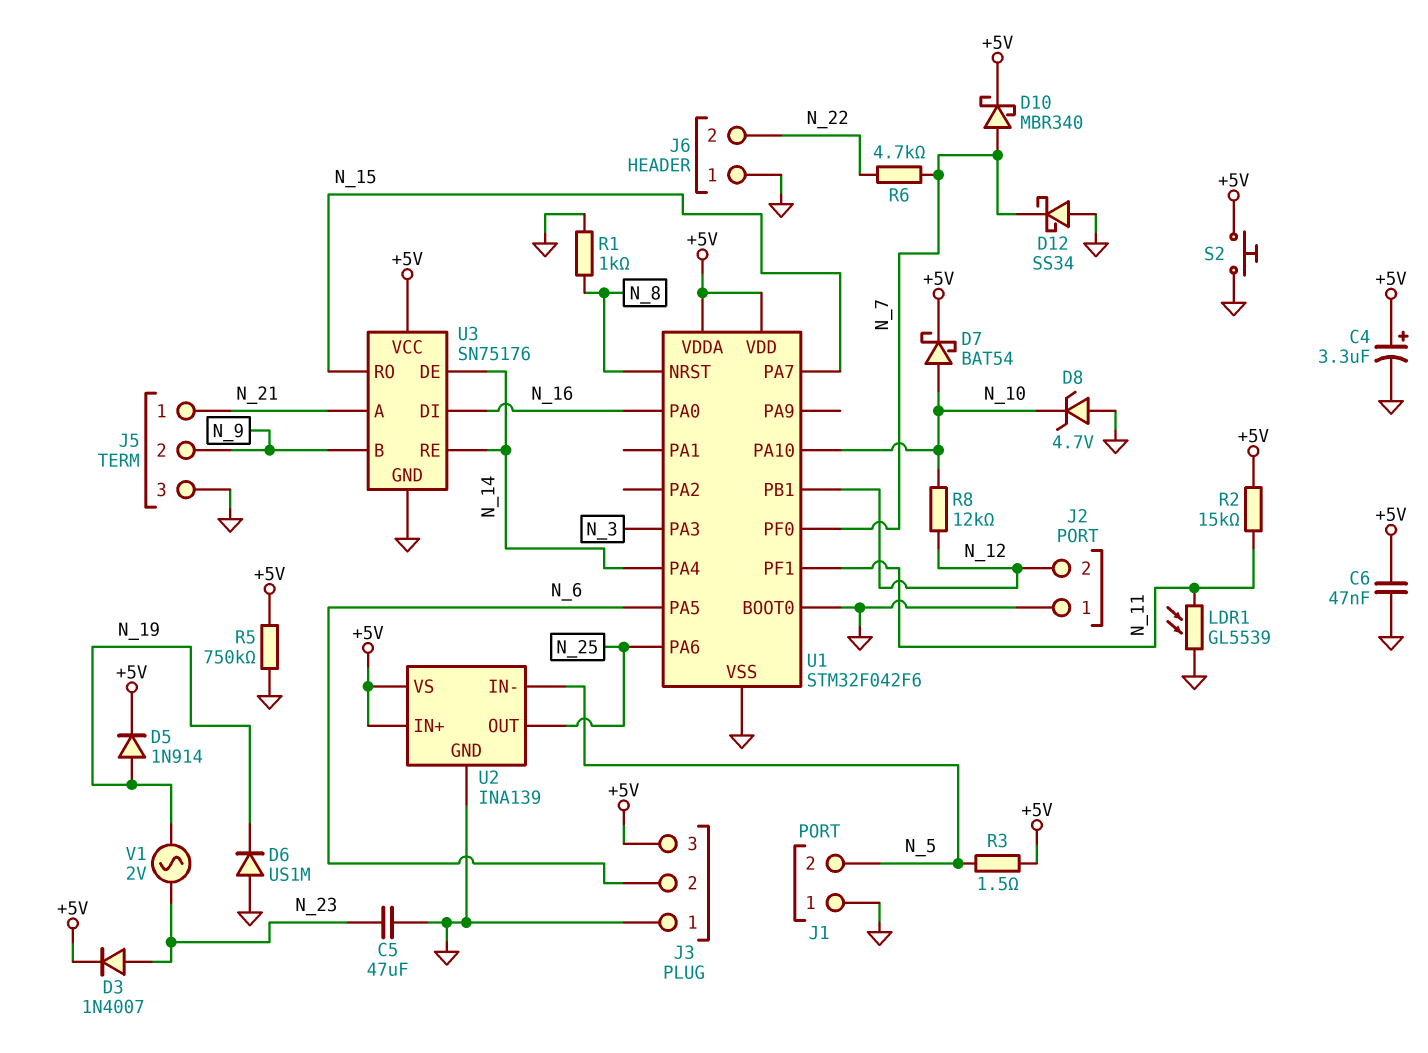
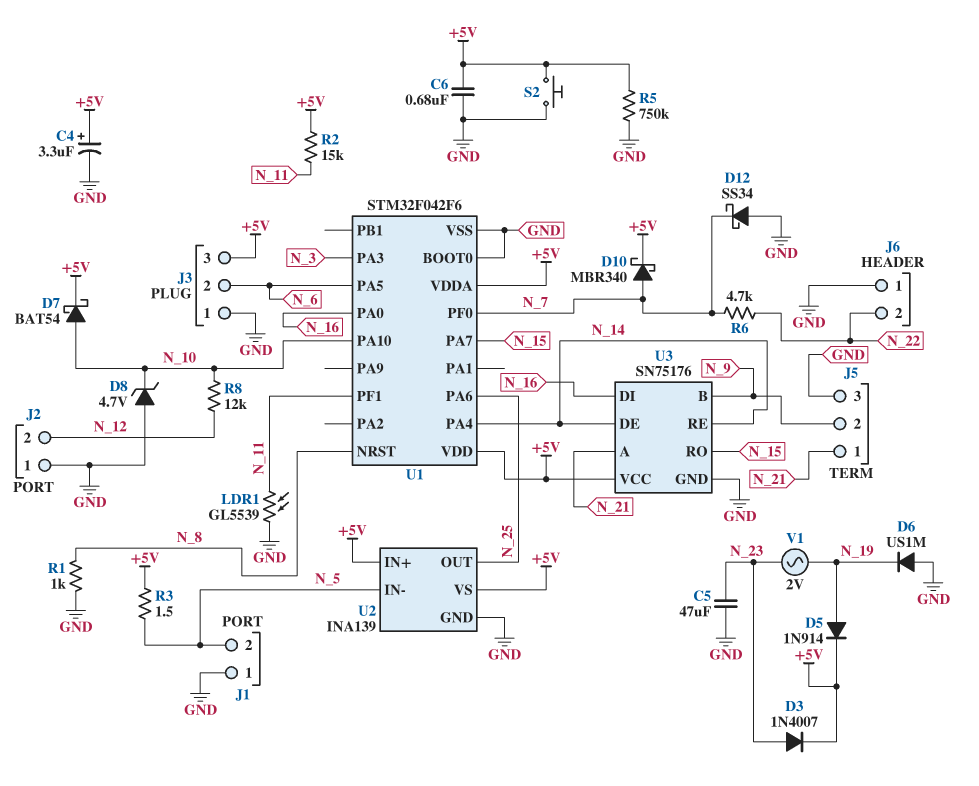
C6: 47nF (+5V, GND) -> 680nF (+5V, GND)
U1 pin PB1: N_12 -> none

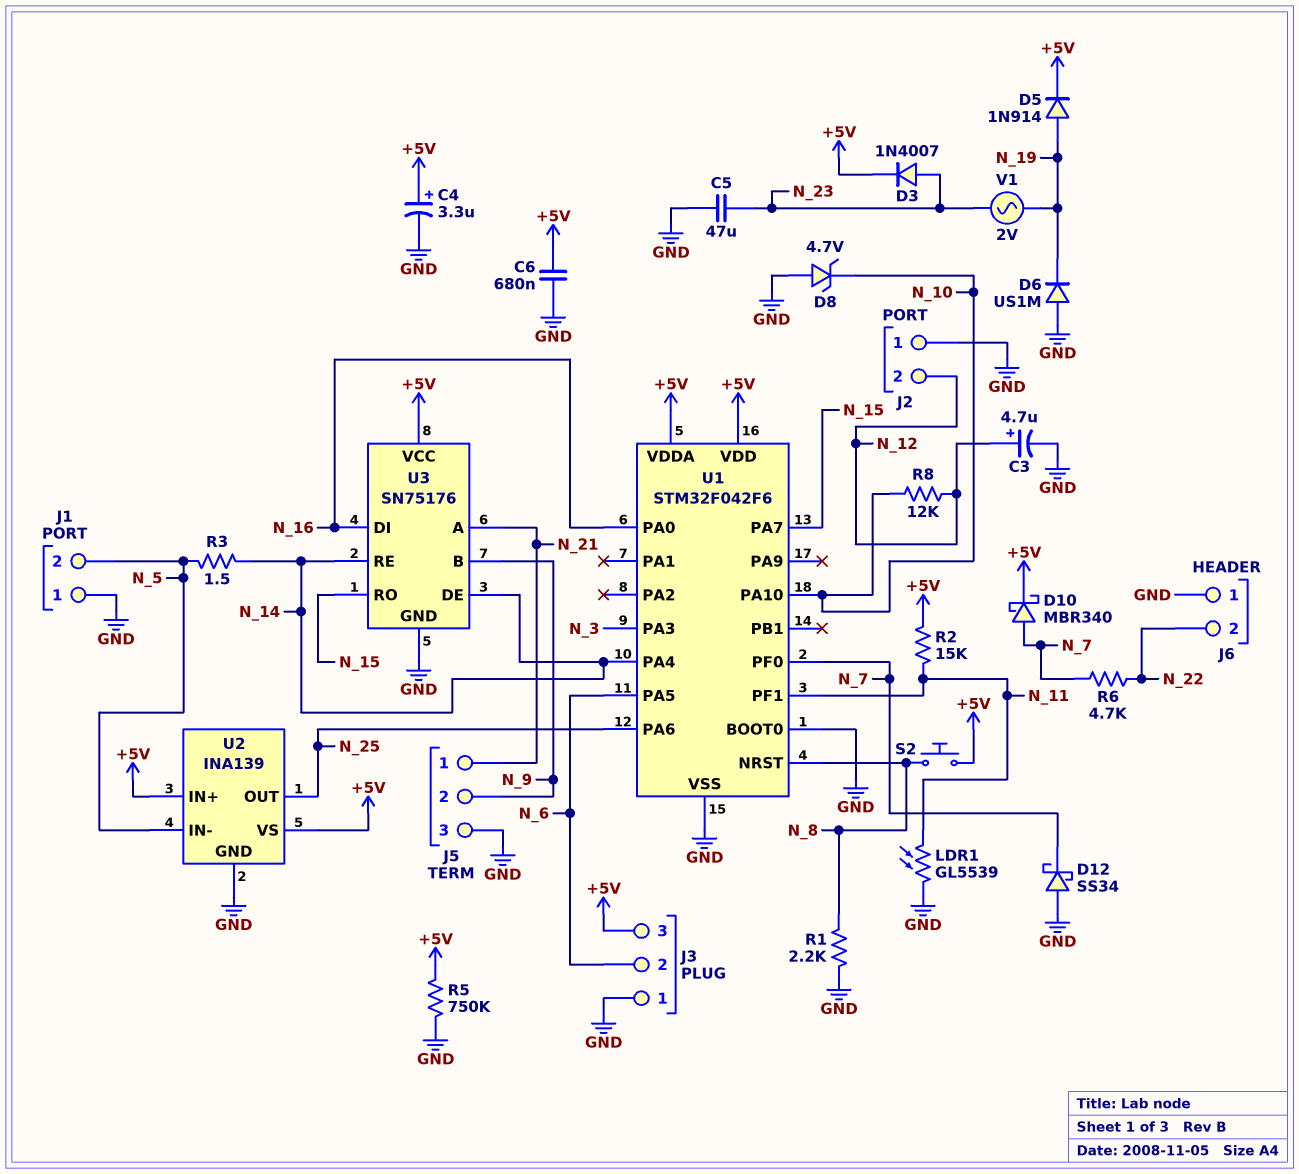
C3: none -> 4.7uF (plus N_12, minus GND)
D7: schottky BAT54 (A N_10, K +5V) -> none
R1: 1k (GND, N_8) -> 2.2k (GND, N_8)
R3: 1.5 (+5V, N_5) -> 1.5 (N_5, N_14)
S2: button (+5V, GND) -> button (+5V, N_8)

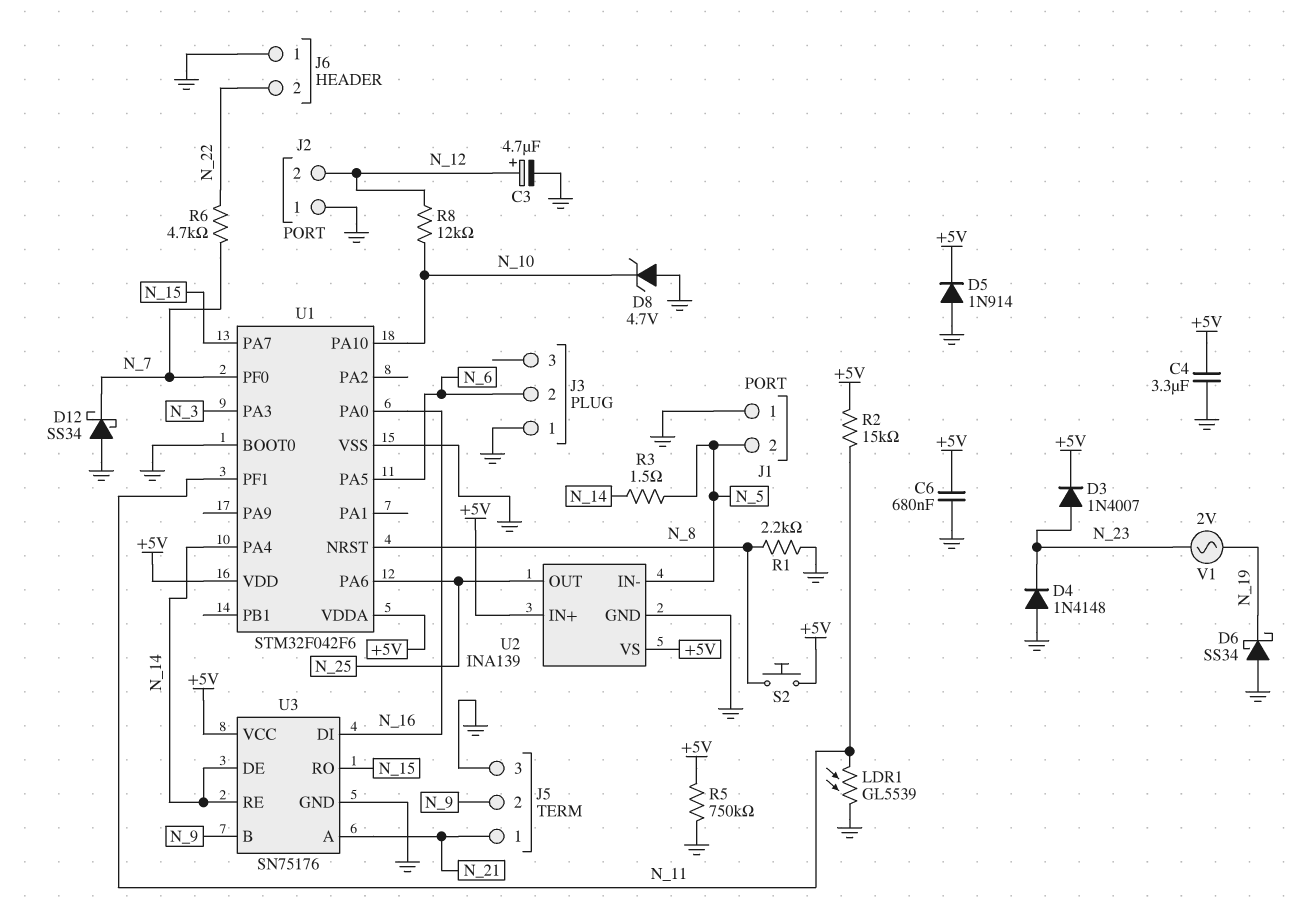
C4: 3.3uF (plus +5V, minus GND) -> 3.3uF (+5V, GND)
C5: 47uF (GND, N_23) -> none
D4: none -> diode 1N4148 (A GND, K N_23)
D5: diode 1N914 (A N_19, K +5V) -> diode 1N914 (A GND, K +5V)
D6: diode US1M (A GND, K N_19) -> schottky SS34 (A GND, K N_19)
D10: schottky MBR340 (A N_7, K +5V) -> none
J3 pin 3: +5V -> none

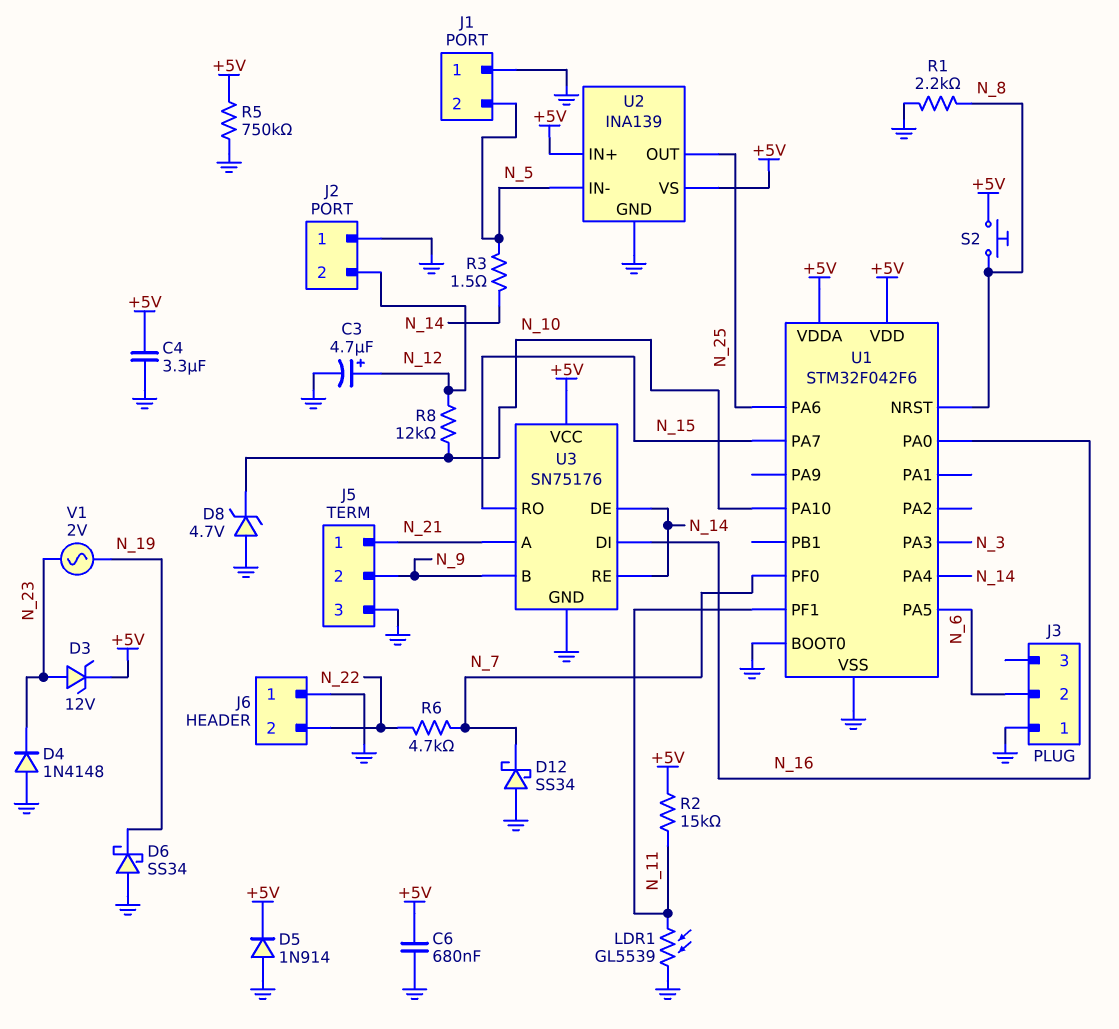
D3: diode 1N4007 (A N_23, K +5V) -> zener 12V (A N_23, K +5V)

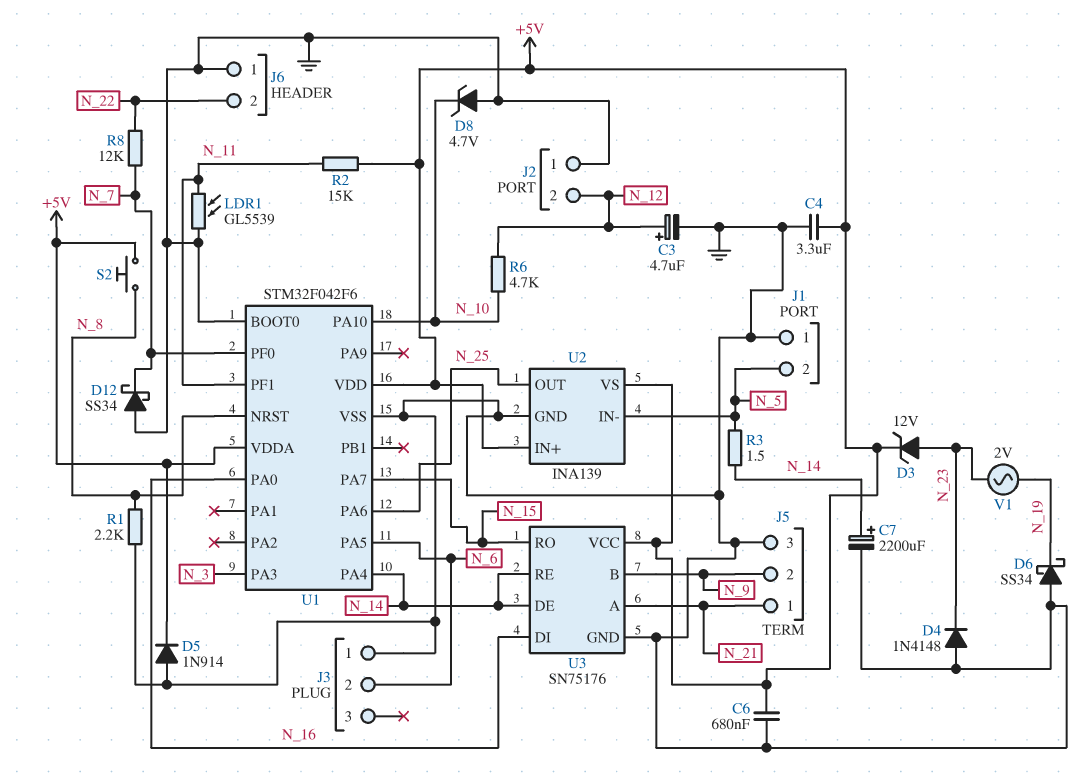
C7: none -> 2200uF (plus N_14, minus GND)
R5: 750k (+5V, GND) -> none
R6: 4.7k (N_7, N_22) -> 4.7k (N_10, N_12)
R8: 12k (N_10, N_12) -> 12k (N_7, N_22)

